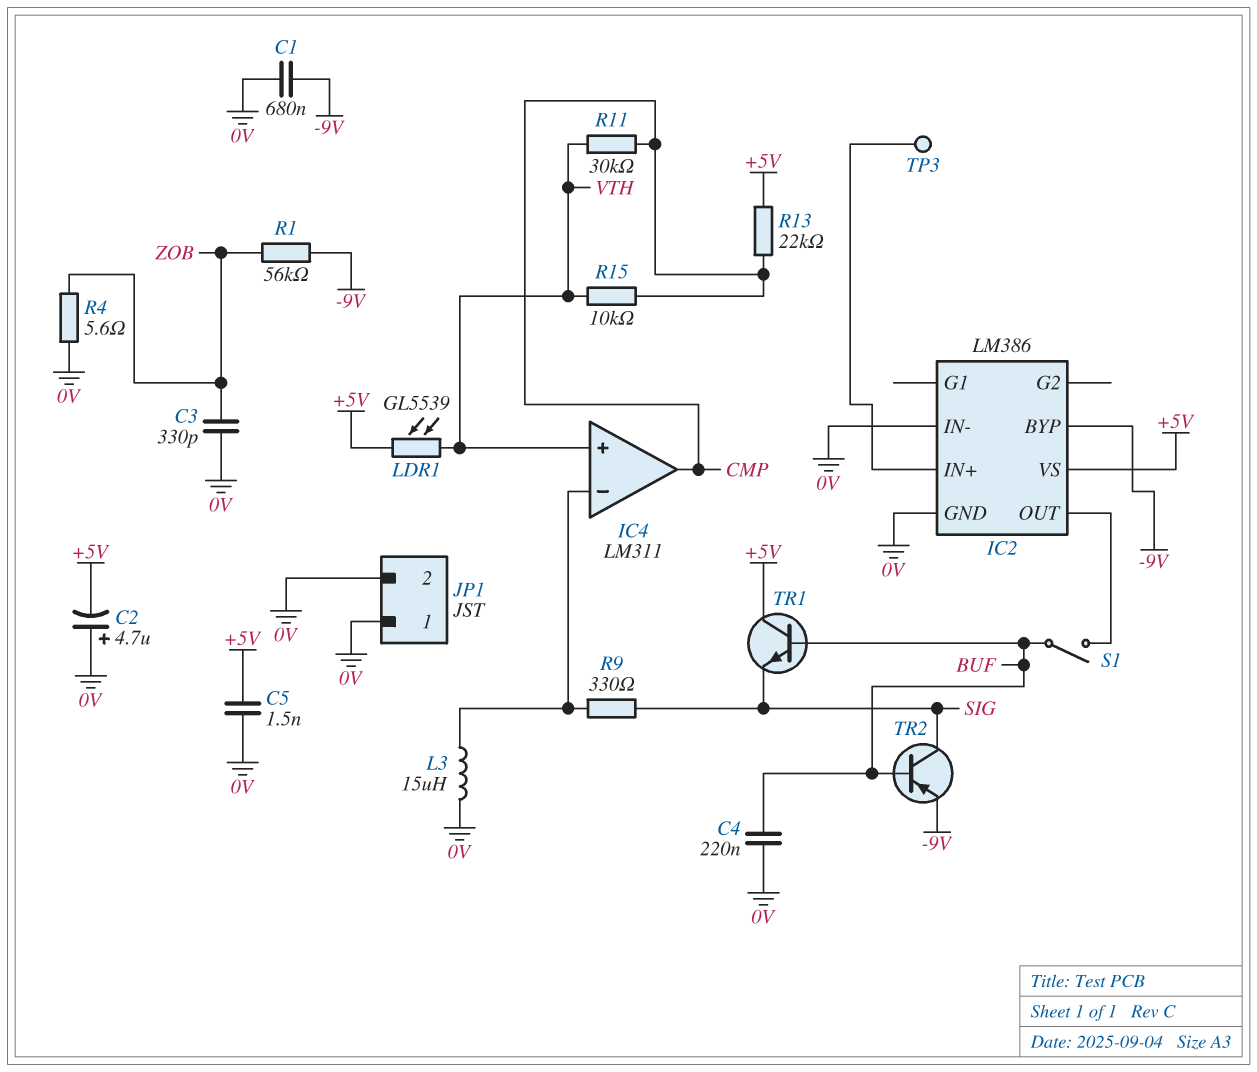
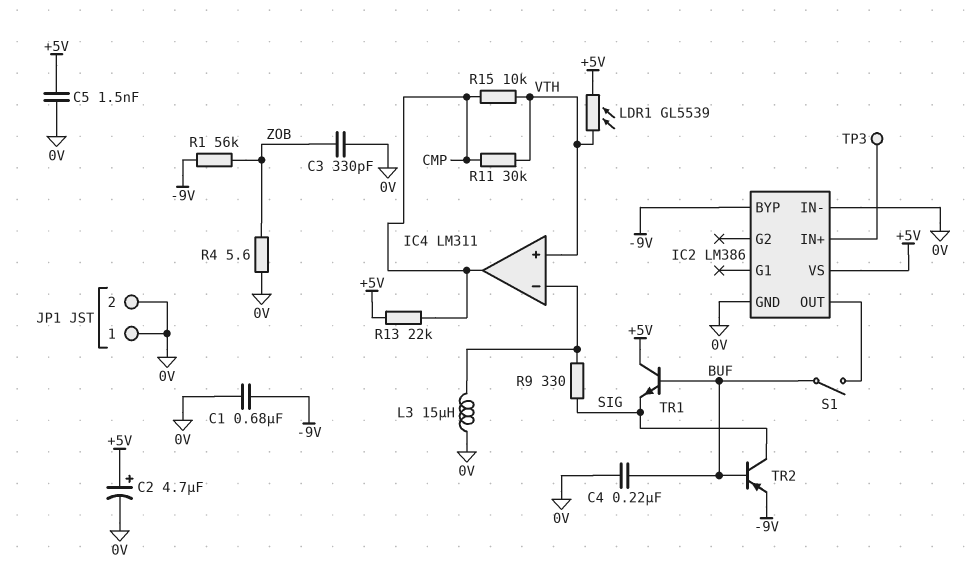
C2: 4.7uF (plus 0V, minus +5V) -> 4.7uF (plus +5V, minus 0V)

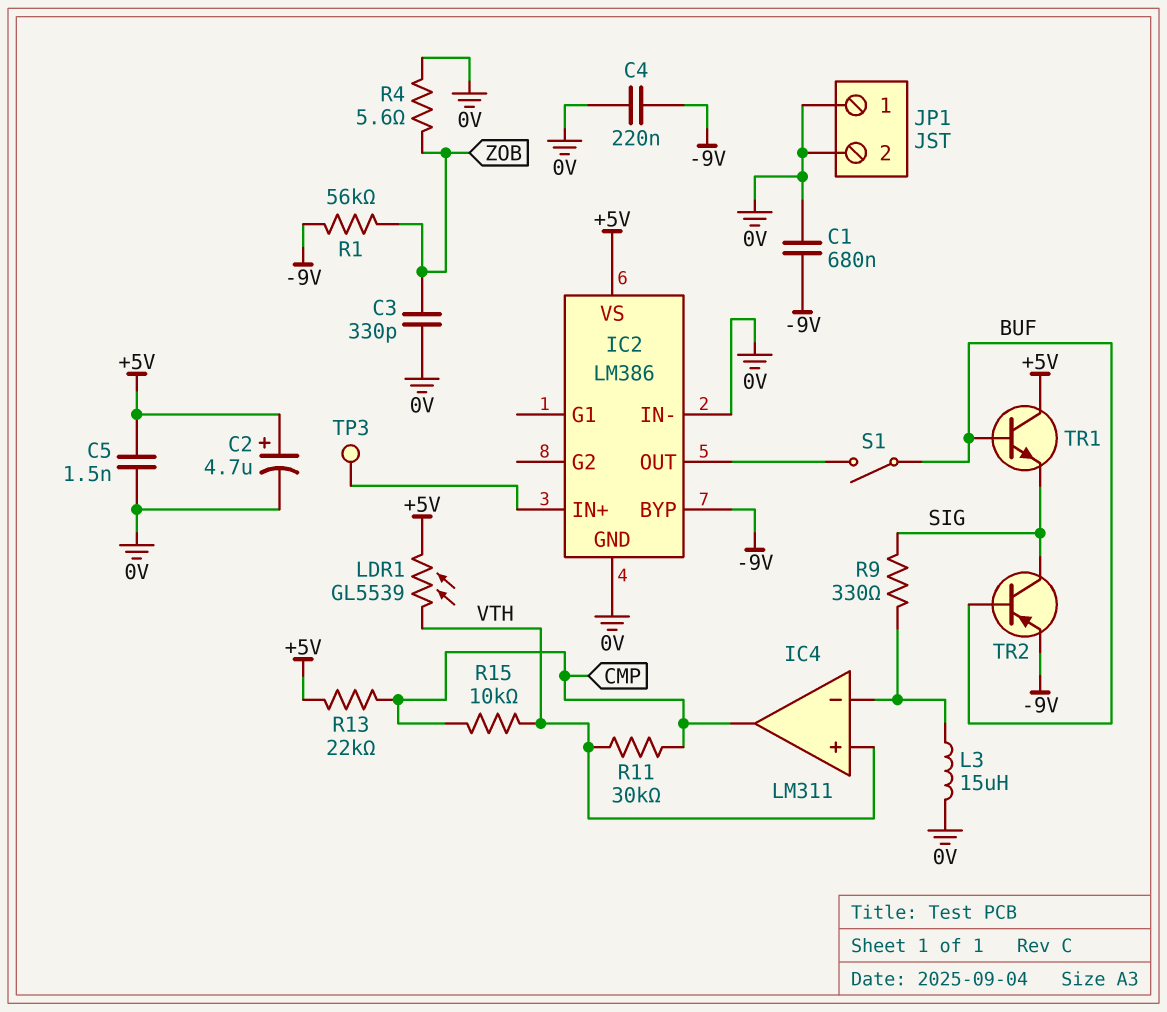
C4: 220nF (0V, BUF) -> 220nF (-9V, 0V)

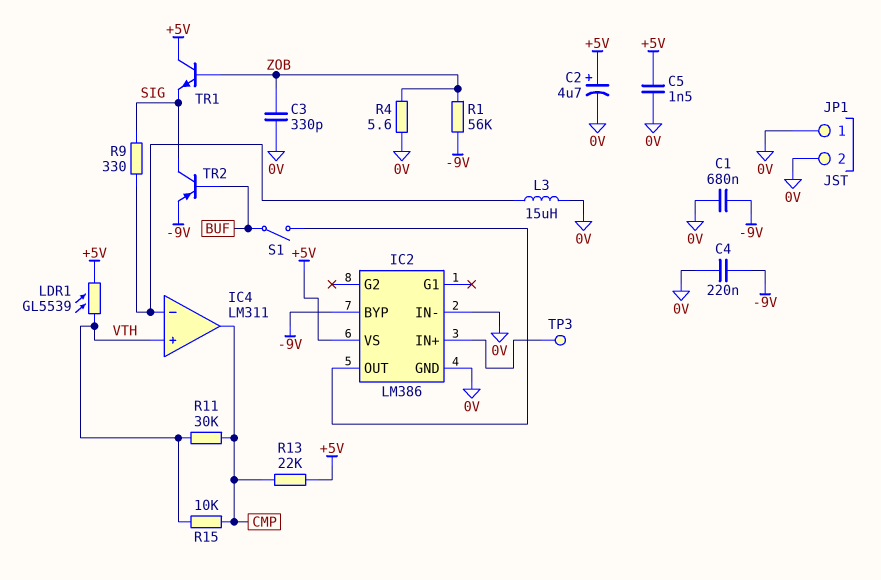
TR1: NPN (B BUF, C +5V, E SIG) -> NPN (B ZOB, C +5V, E SIG)

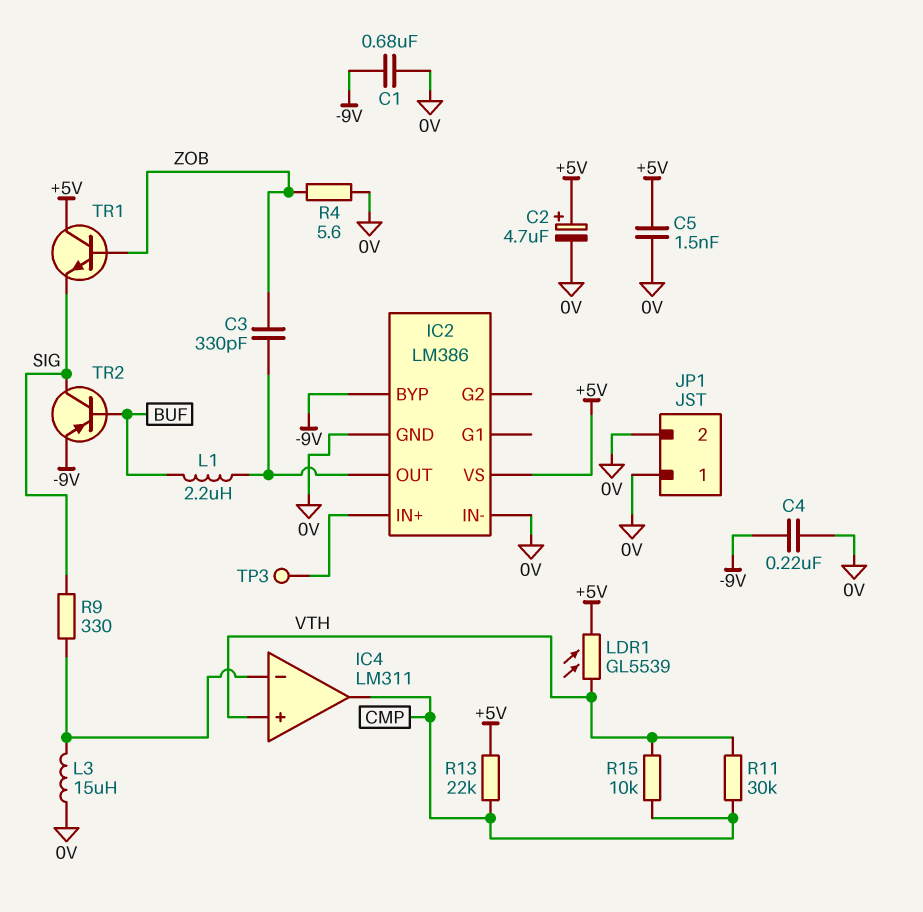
C3: 330pF (0V, ZOB) -> 330pF (IC2/OUT, ZOB)
L1: none -> 2.2uH (BUF, IC2/OUT)
R1: 56k (-9V, ZOB) -> none
S1: switch (BUF, IC2/OUT) -> none

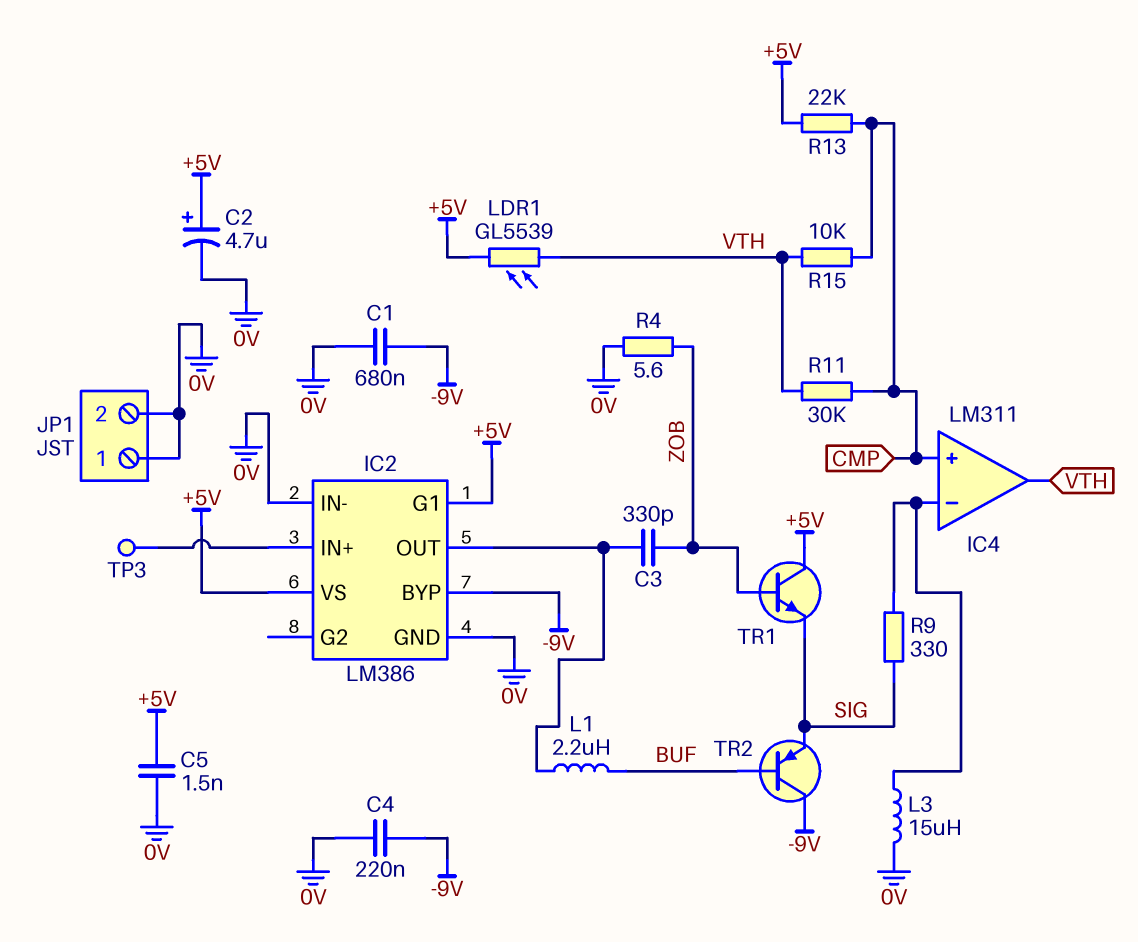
IC2 pin G1: none -> +5V
IC4 pin in+: VTH -> CMP
IC4 pin out: CMP -> VTH
TR2: PNP (B BUF, C SIG, E -9V) -> PNP (B BUF, C -9V, E SIG)

